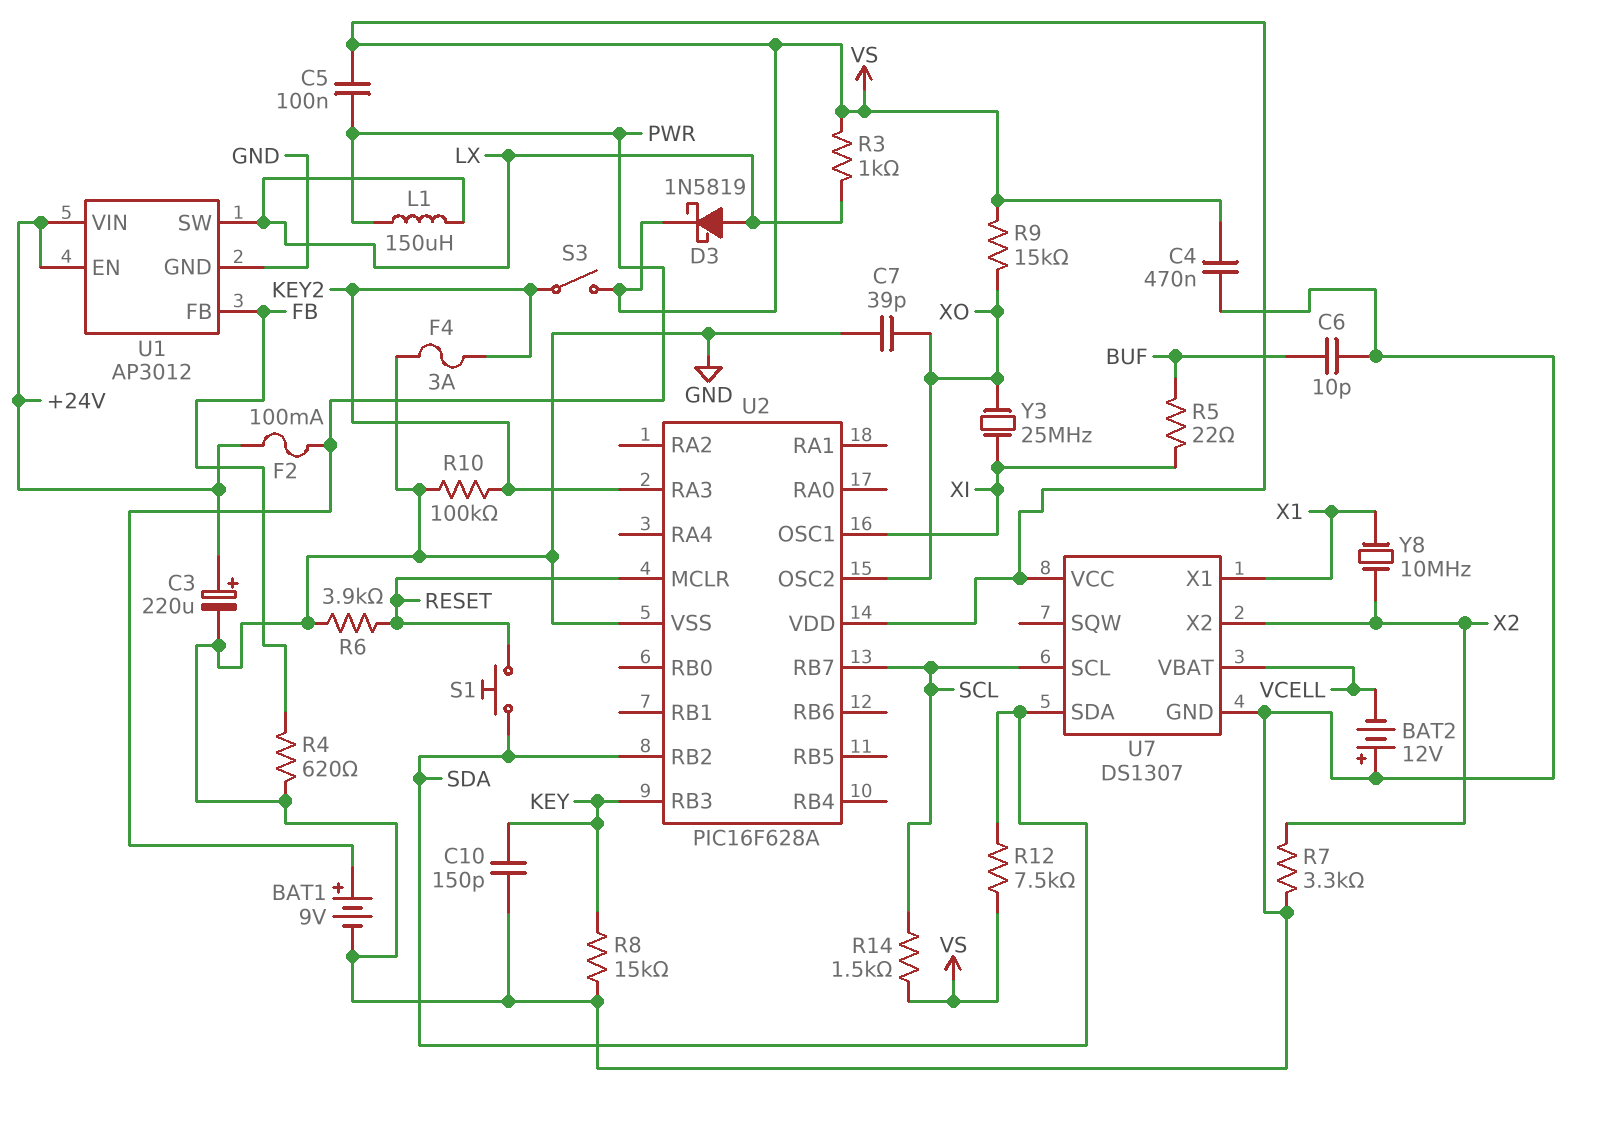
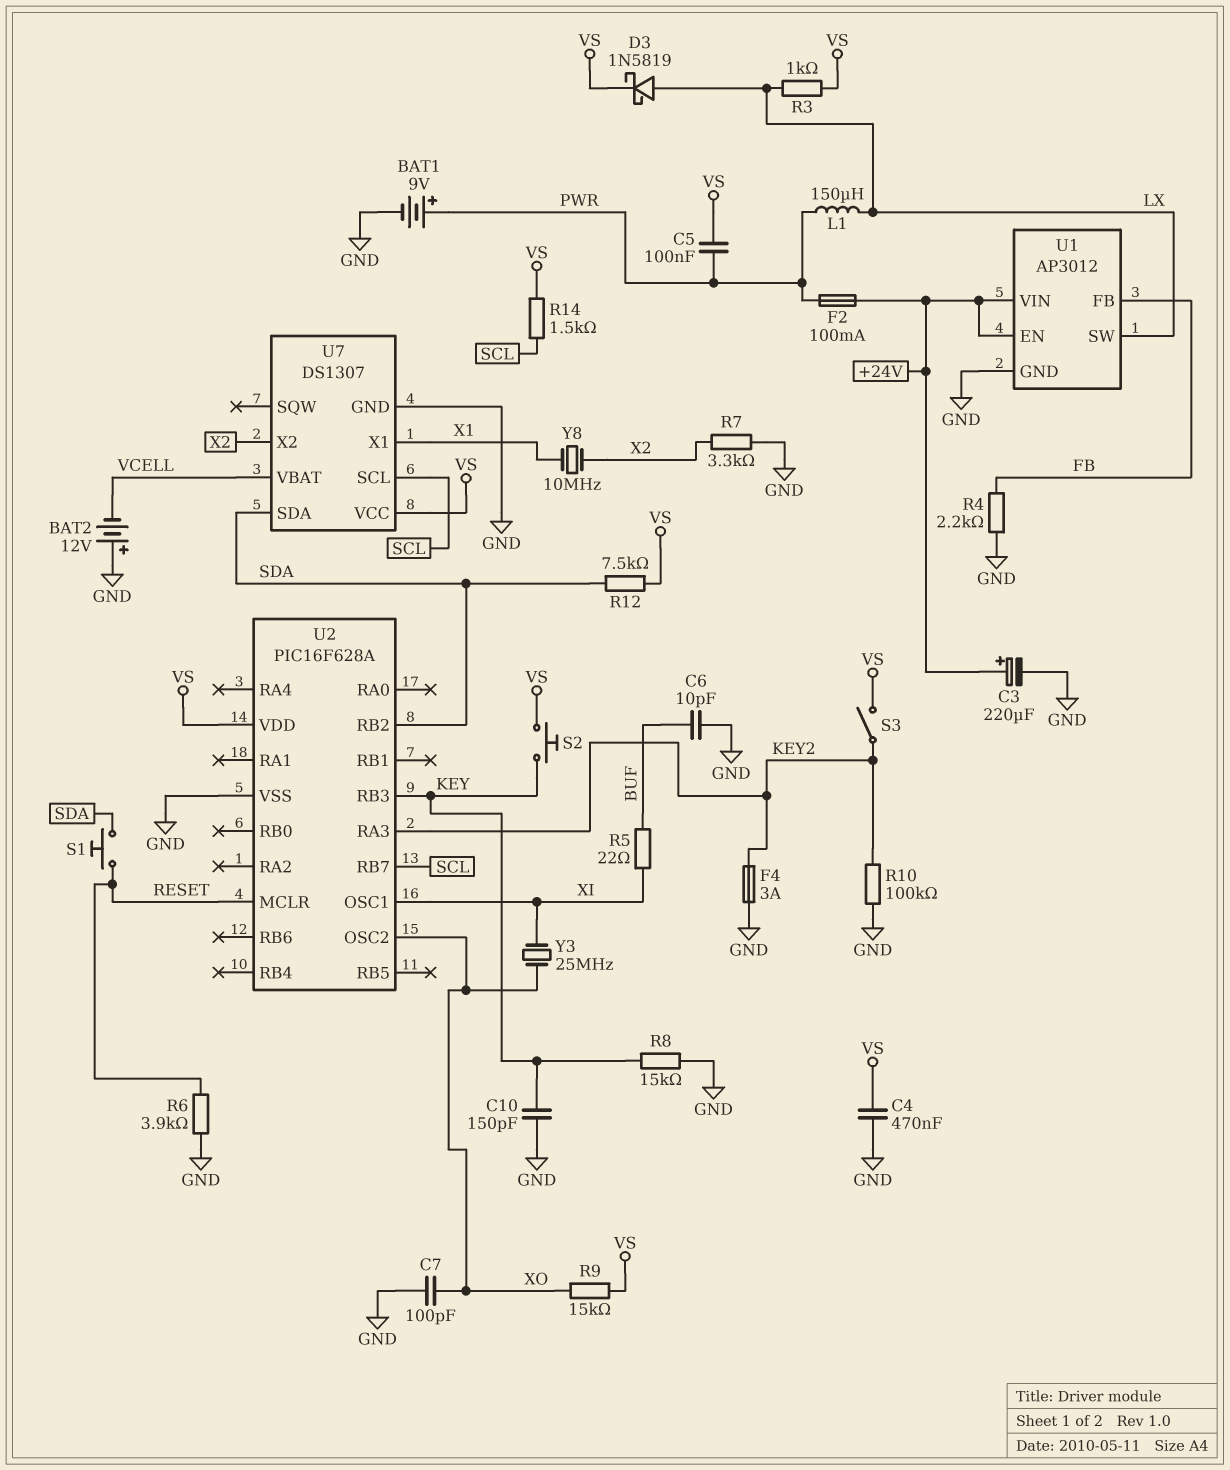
C7: 39pF (GND, XO) -> 100pF (GND, XO)
R4: 620 (FB, GND) -> 2.2k (FB, GND)
S2: none -> button (KEY, VS)

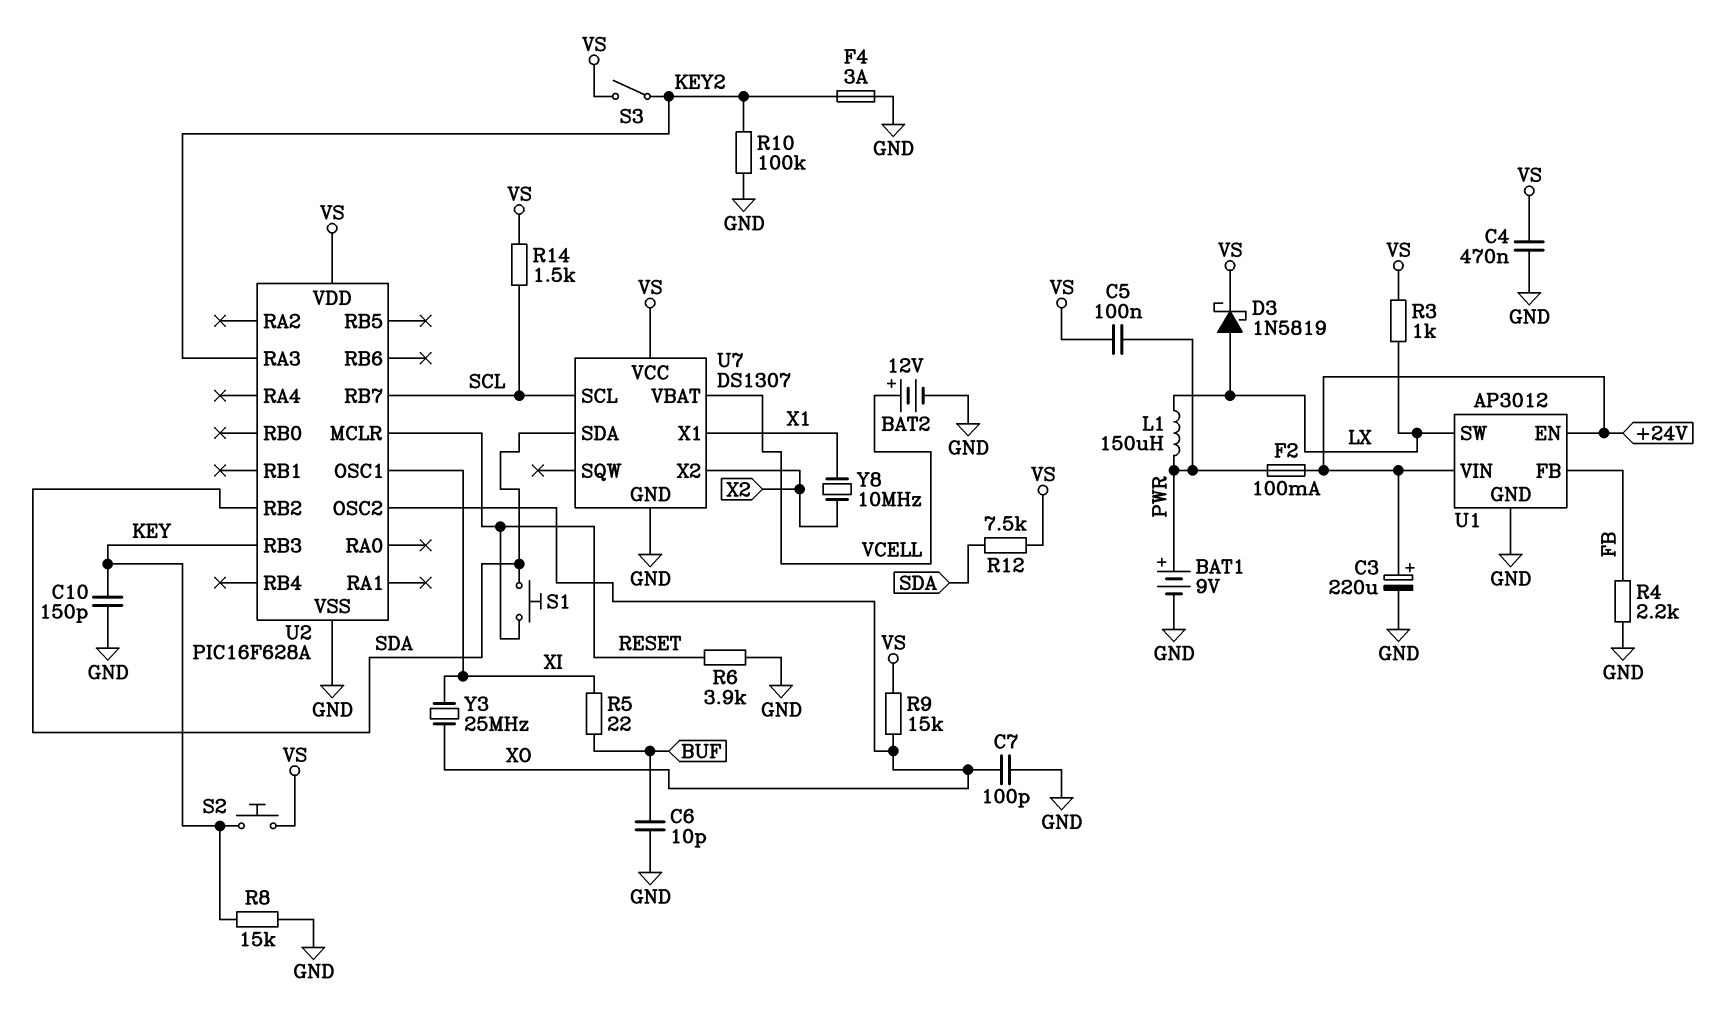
BAT2: 12V (plus GND, minus VCELL) -> 12V (plus VCELL, minus GND)
R7: 3.3k (GND, X2) -> none

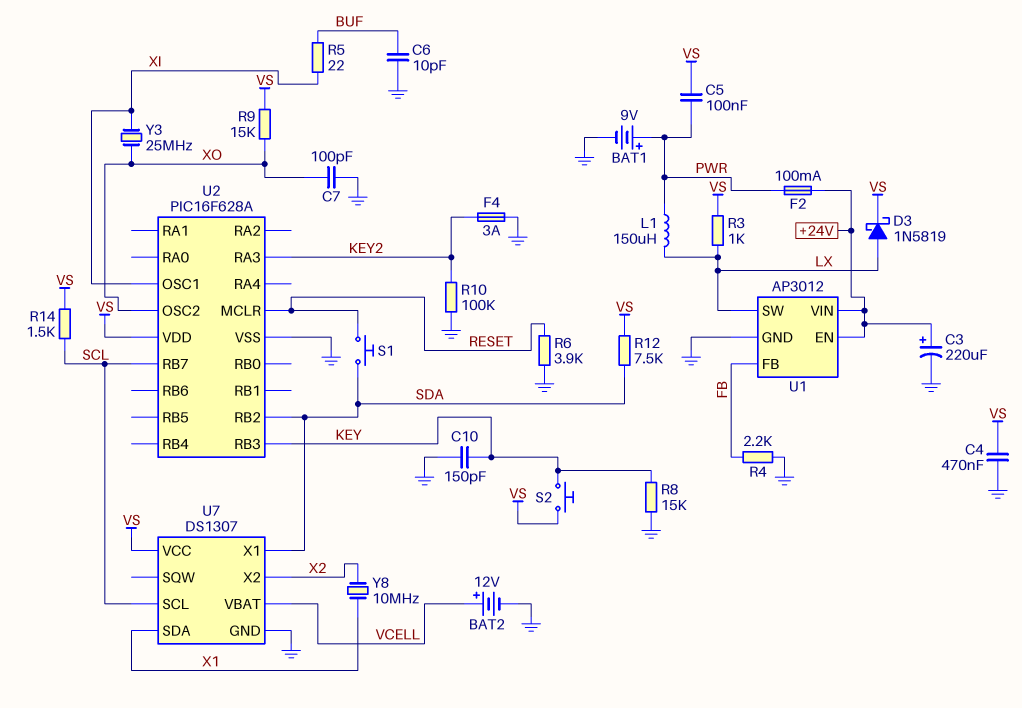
S3: switch (KEY2, VS) -> none
U7 pin SDA: SDA -> X1
U7 pin X1: X1 -> SDA

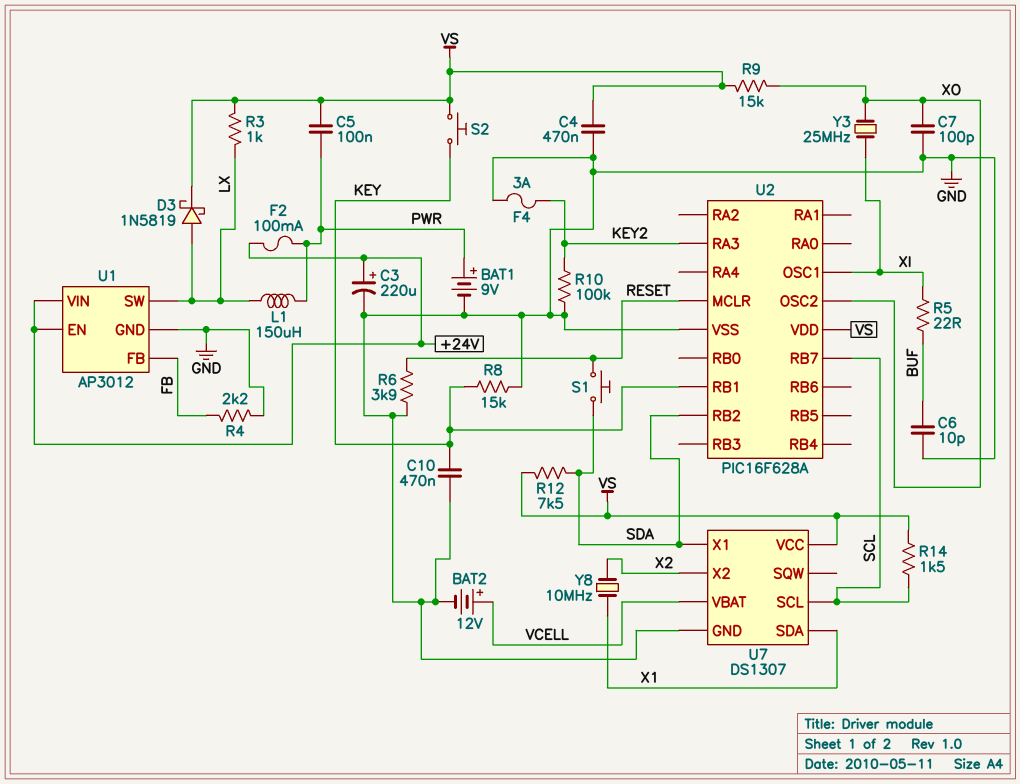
C10: 150pF (GND, KEY) -> 470nF (GND, KEY)
U2 pin RB1: none -> KEY
U2 pin RB3: KEY -> none

